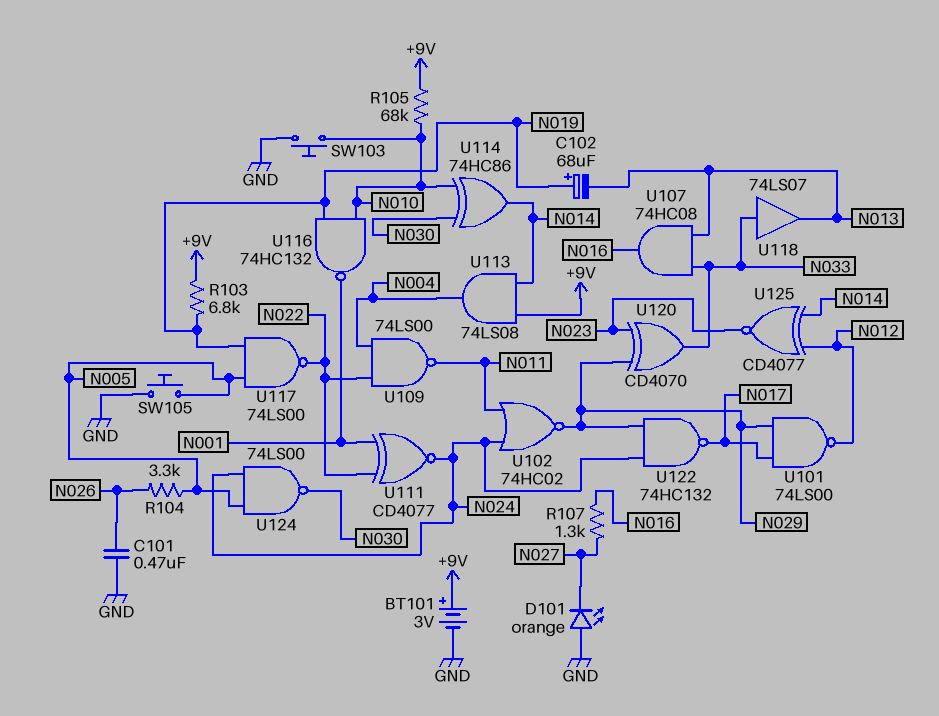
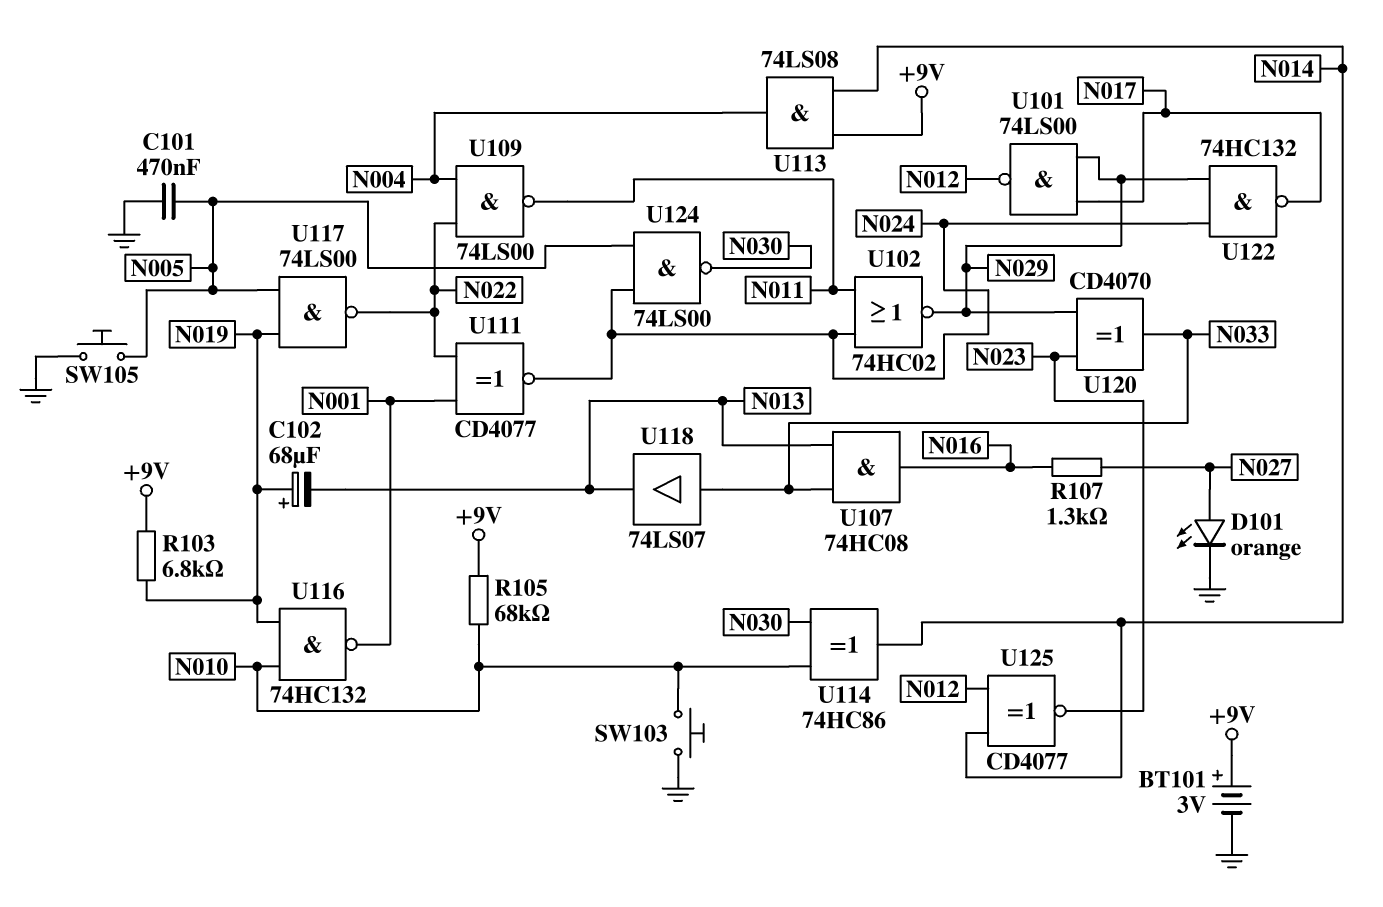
C101: 470nF (GND, N026) -> 470nF (GND, N005)
D101: LED orange (A GND, K N027) -> LED orange (A N027, K GND)
R104: 3.3k (N005, N026) -> none

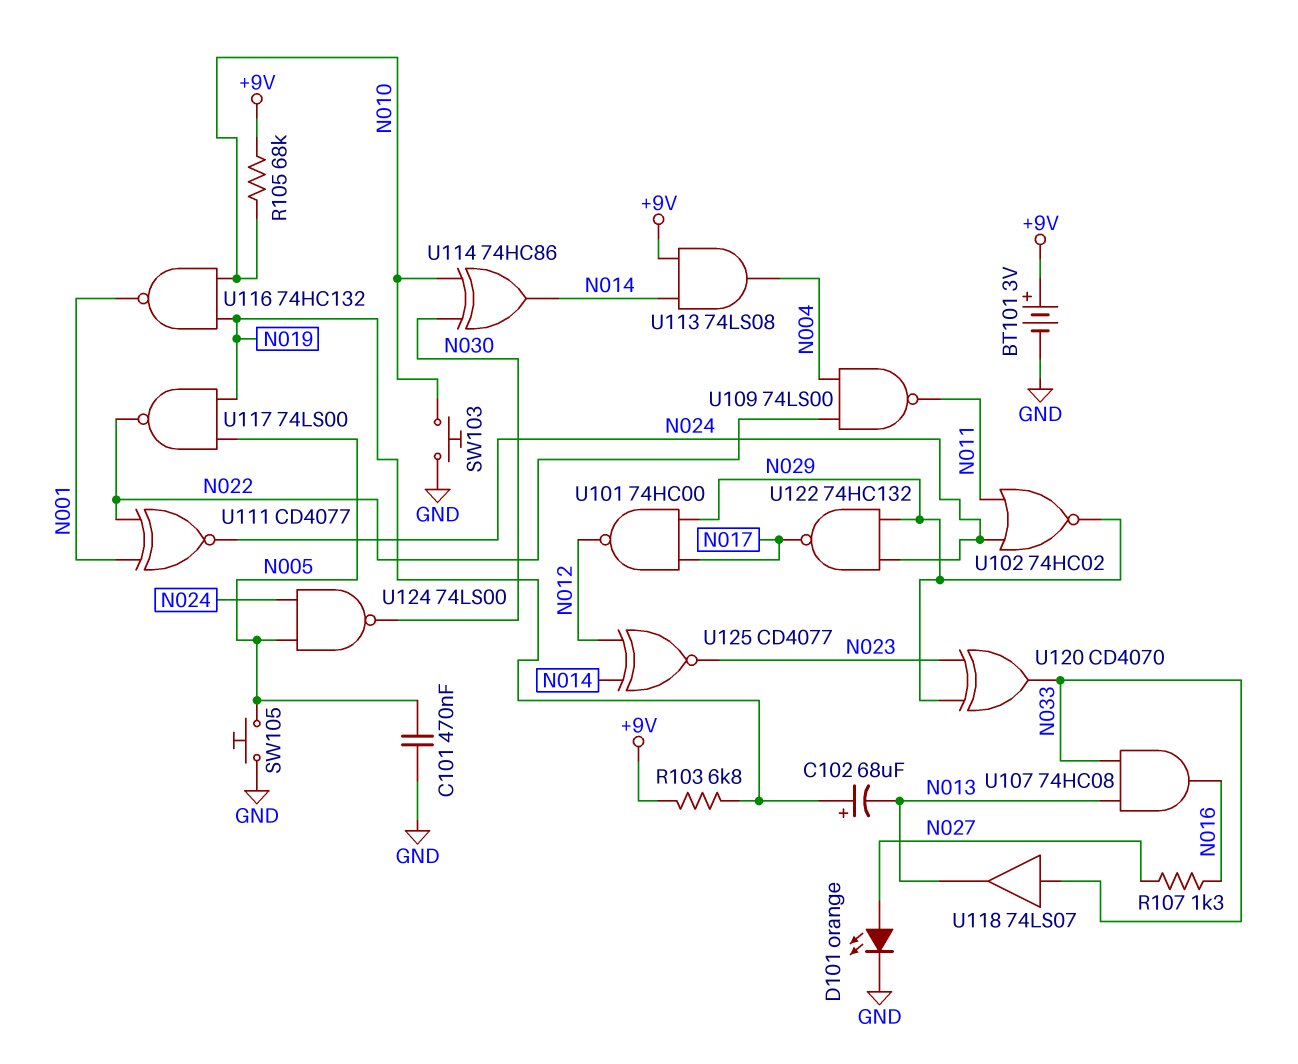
U101: NAND 74LS00 (in N017, in N029, out N012) -> NAND 74HC00 (in N017, in N029, out N012)

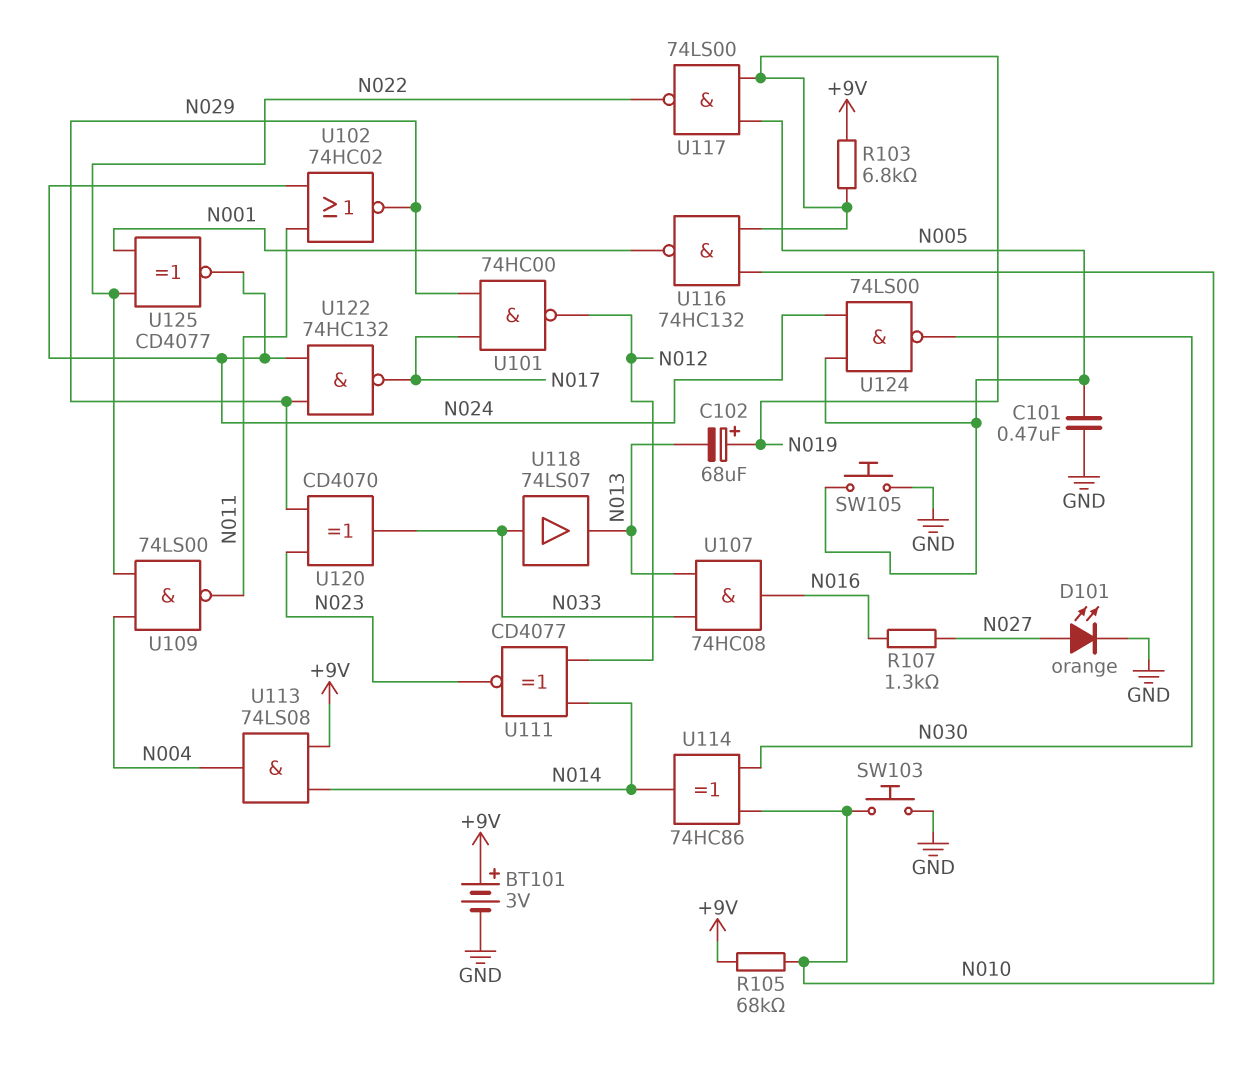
U111: XNOR CD4077 (in N001, in N022, out N024) -> XNOR CD4077 (in N012, in N014, out N023)
U125: XNOR CD4077 (in N012, in N014, out N023) -> XNOR CD4077 (in N001, in N022, out N024)

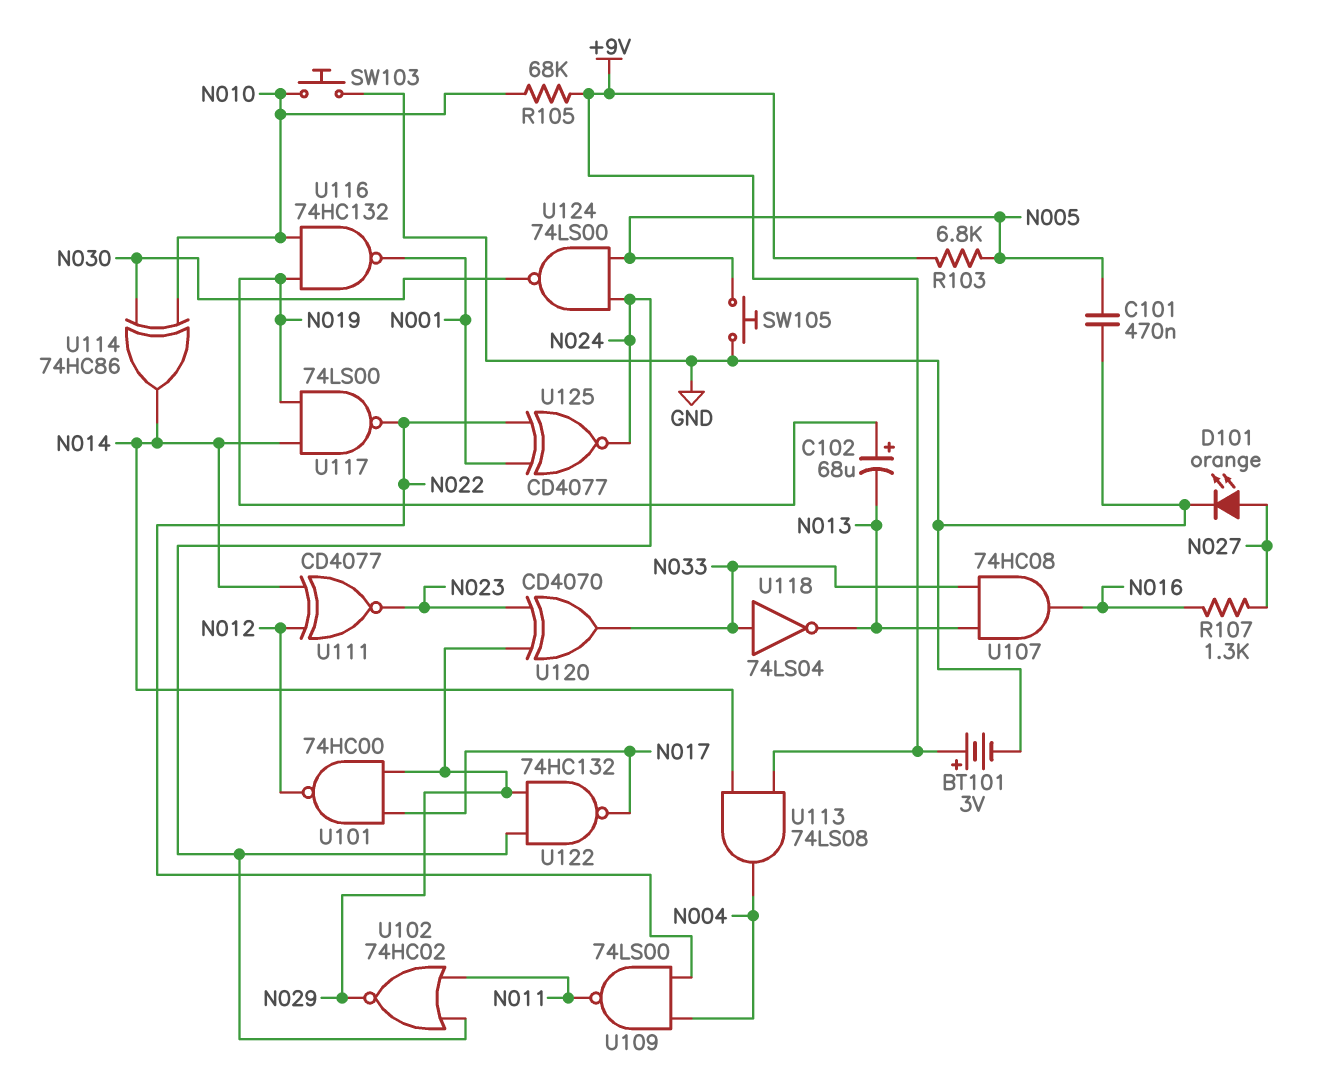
R103: 6.8k (+9V, N019) -> 6.8k (+9V, N005)
U117: NAND 74LS00 (in N005, in N019, out N022) -> NAND 74LS00 (in N014, in N019, out N022)
U118: buffer 74LS07 (in N033, out N013) -> NOT 74LS04 (in N033, out N013)

